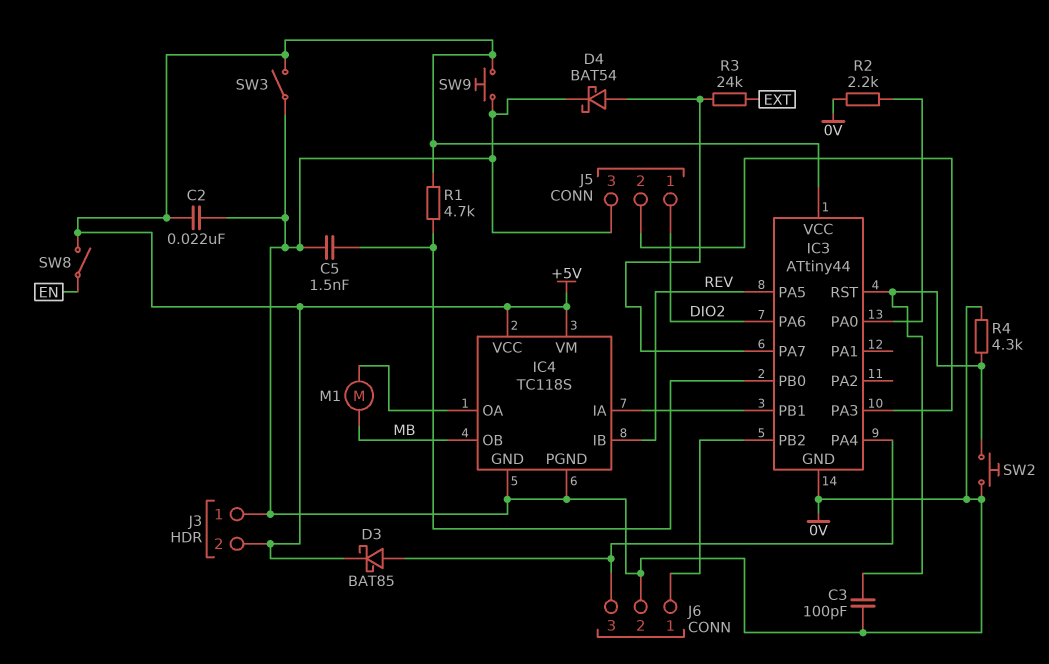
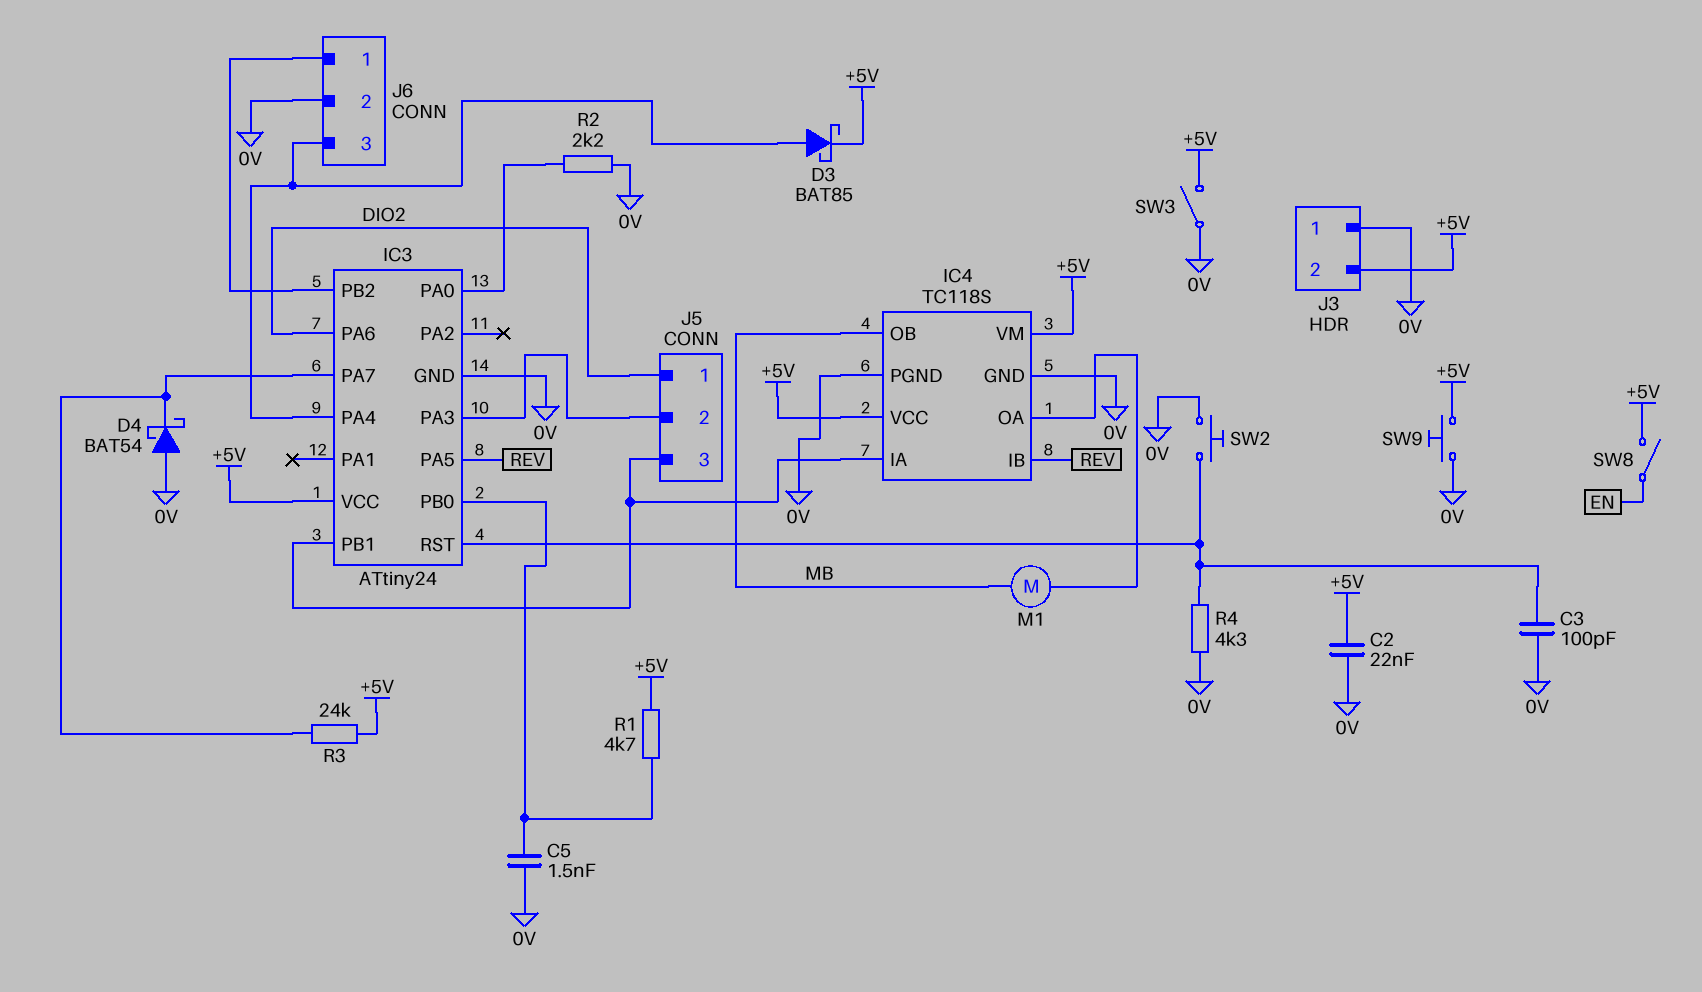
D4: schottky BAT54 (A IC3/PA7, K 0V) -> schottky BAT54 (A 0V, K IC3/PA7)
IC3: ATtiny44 -> ATtiny24
J5 pin 3: 0V -> IC3/PB1
R3: 24k (EXT, IC3/PA7) -> 24k (+5V, IC3/PA7)

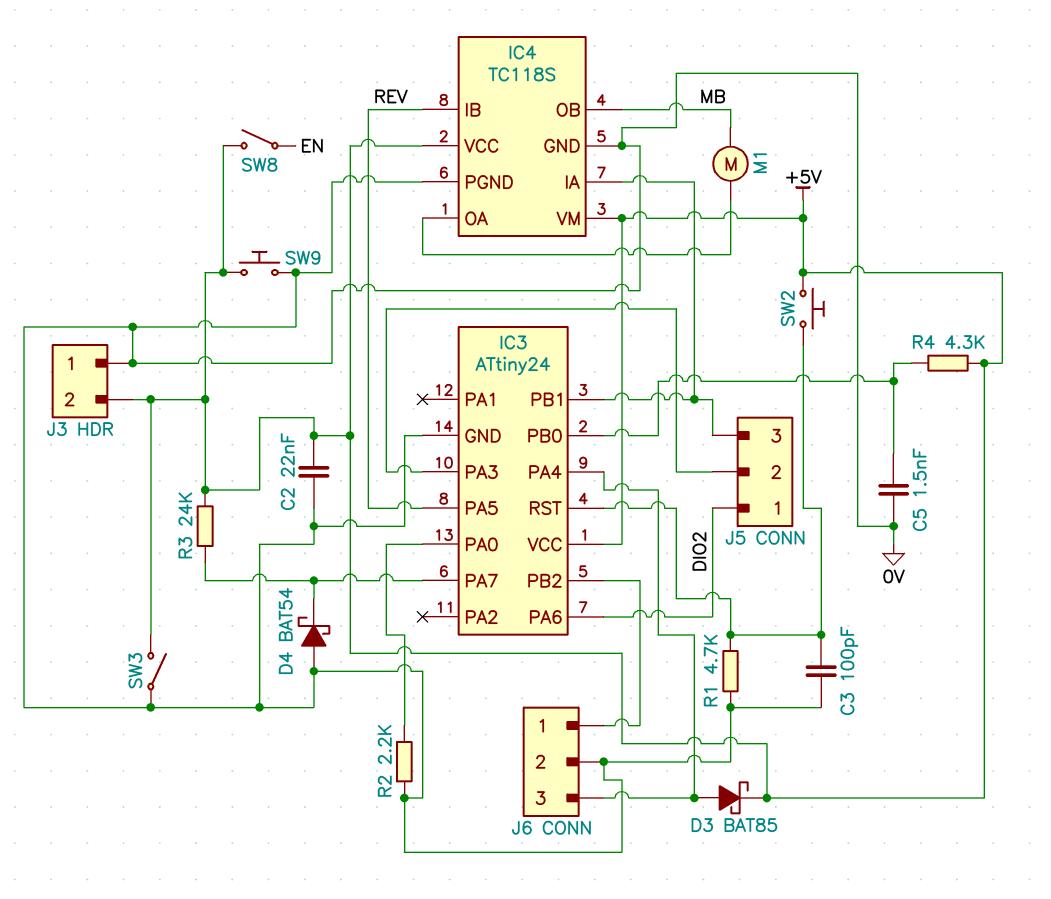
R1: 4.7k (+5V, IC3/PB0) -> 4.7k (0V, IC3/RST)
R4: 4.3k (0V, IC3/RST) -> 4.3k (+5V, IC3/PB0)
SW2: button (0V, IC3/RST) -> button (+5V, IC3/RST)

